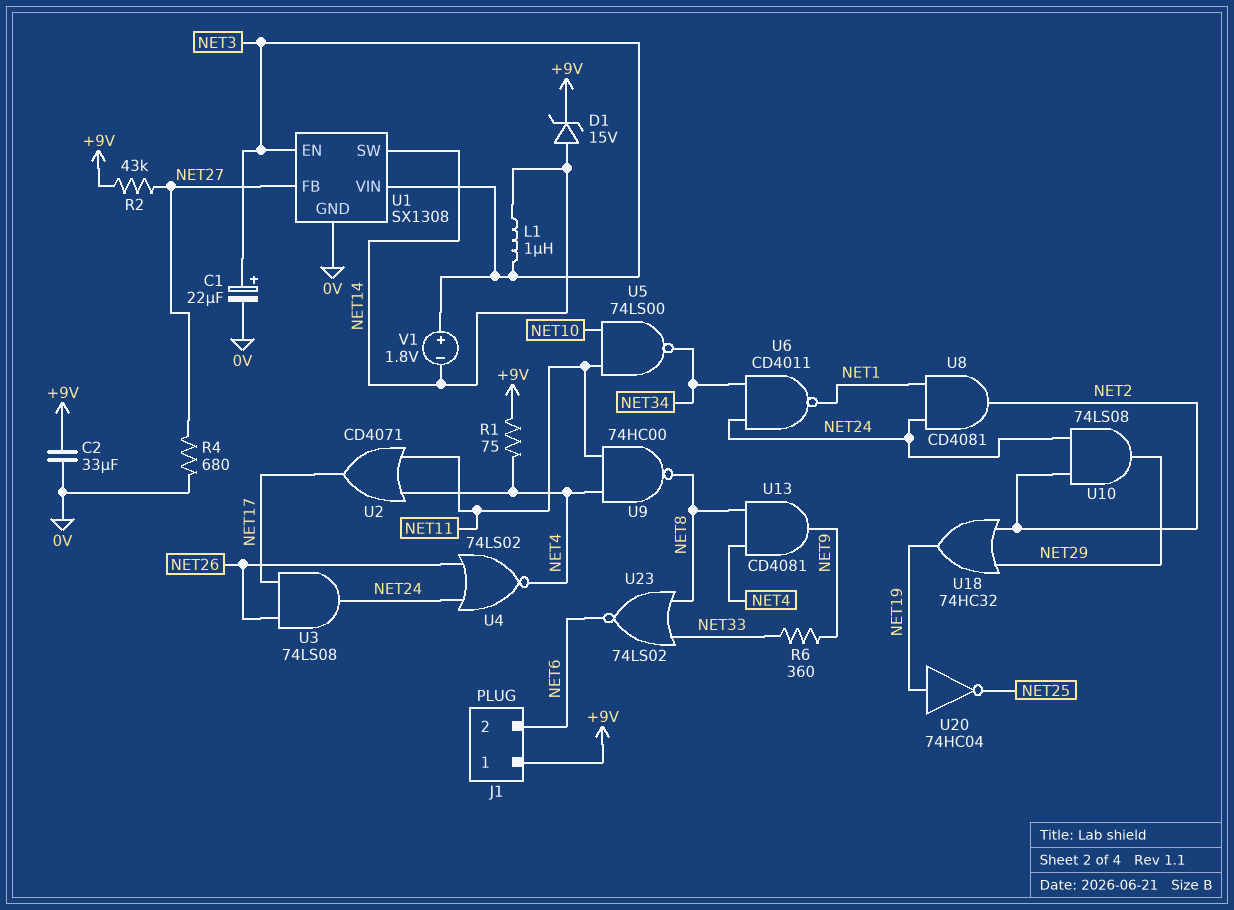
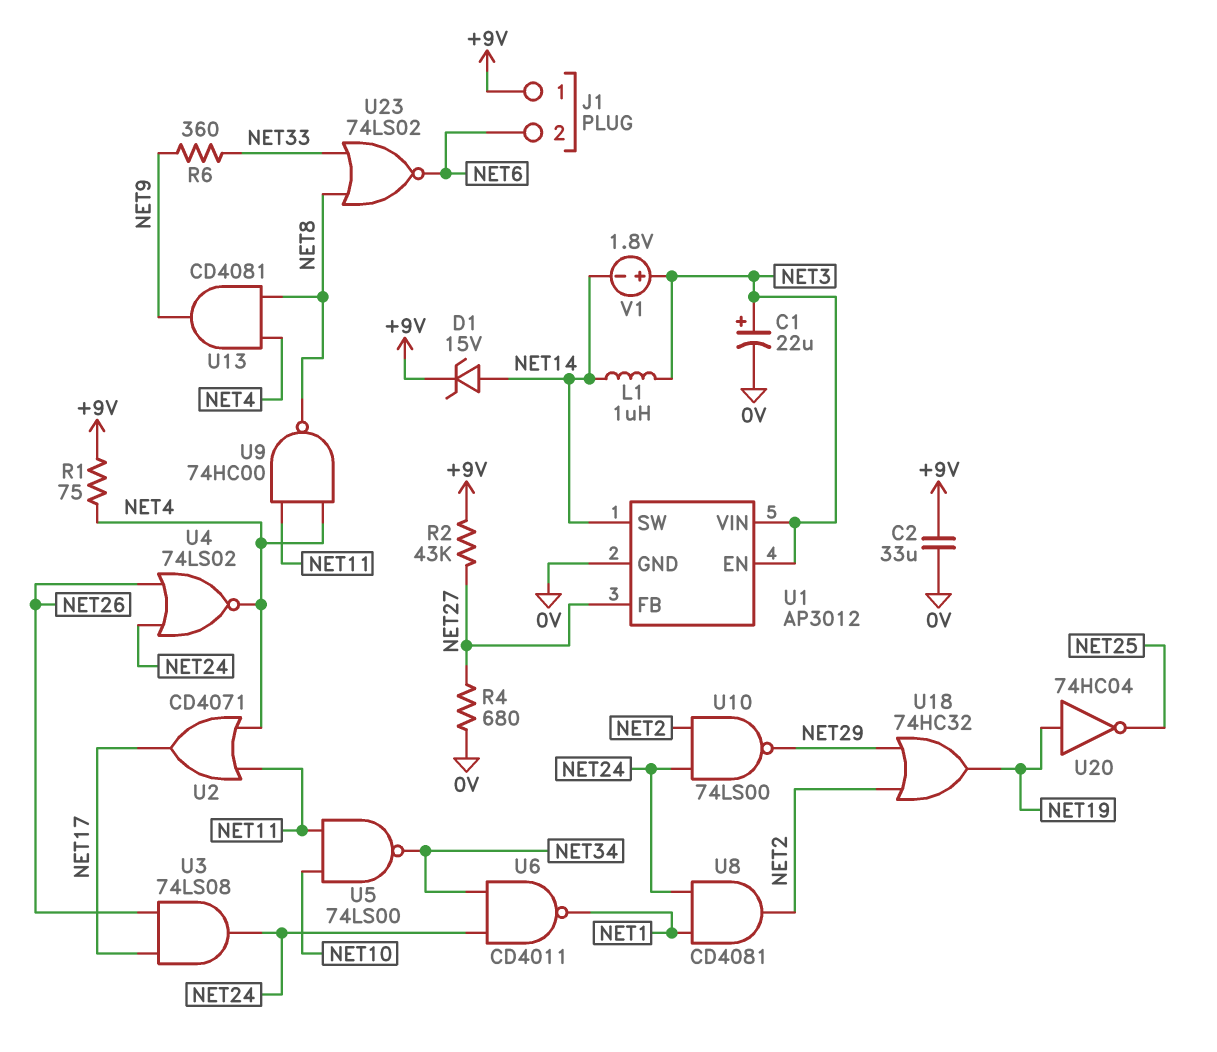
U1: SX1308 -> AP3012
U10: AND 74LS08 (in NET2, in NET24, out NET29) -> NAND 74LS00 (in NET2, in NET24, out NET29)

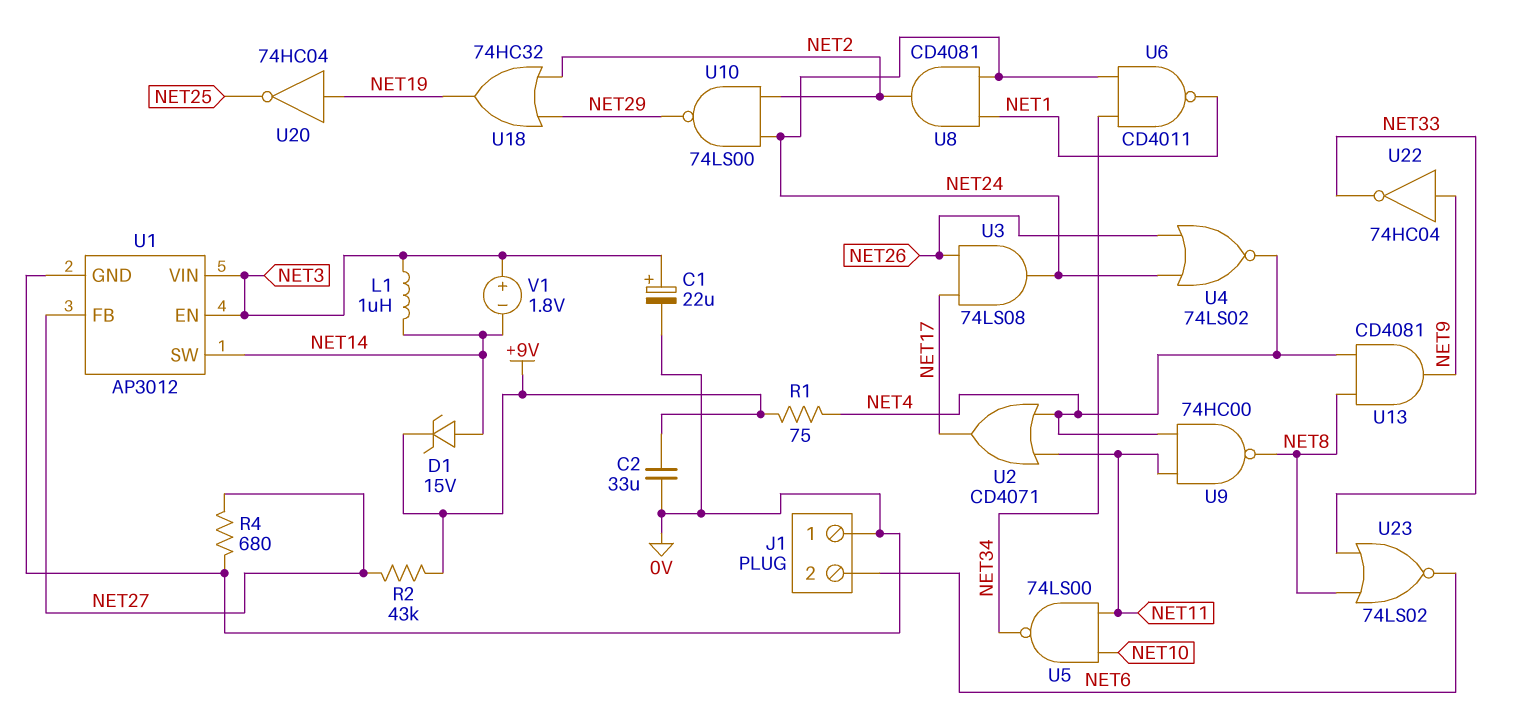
J1 pin 1: +9V -> 0V
R6: 360 (NET9, NET33) -> none
U22: none -> NOT 74HC04 (in NET9, out NET33)

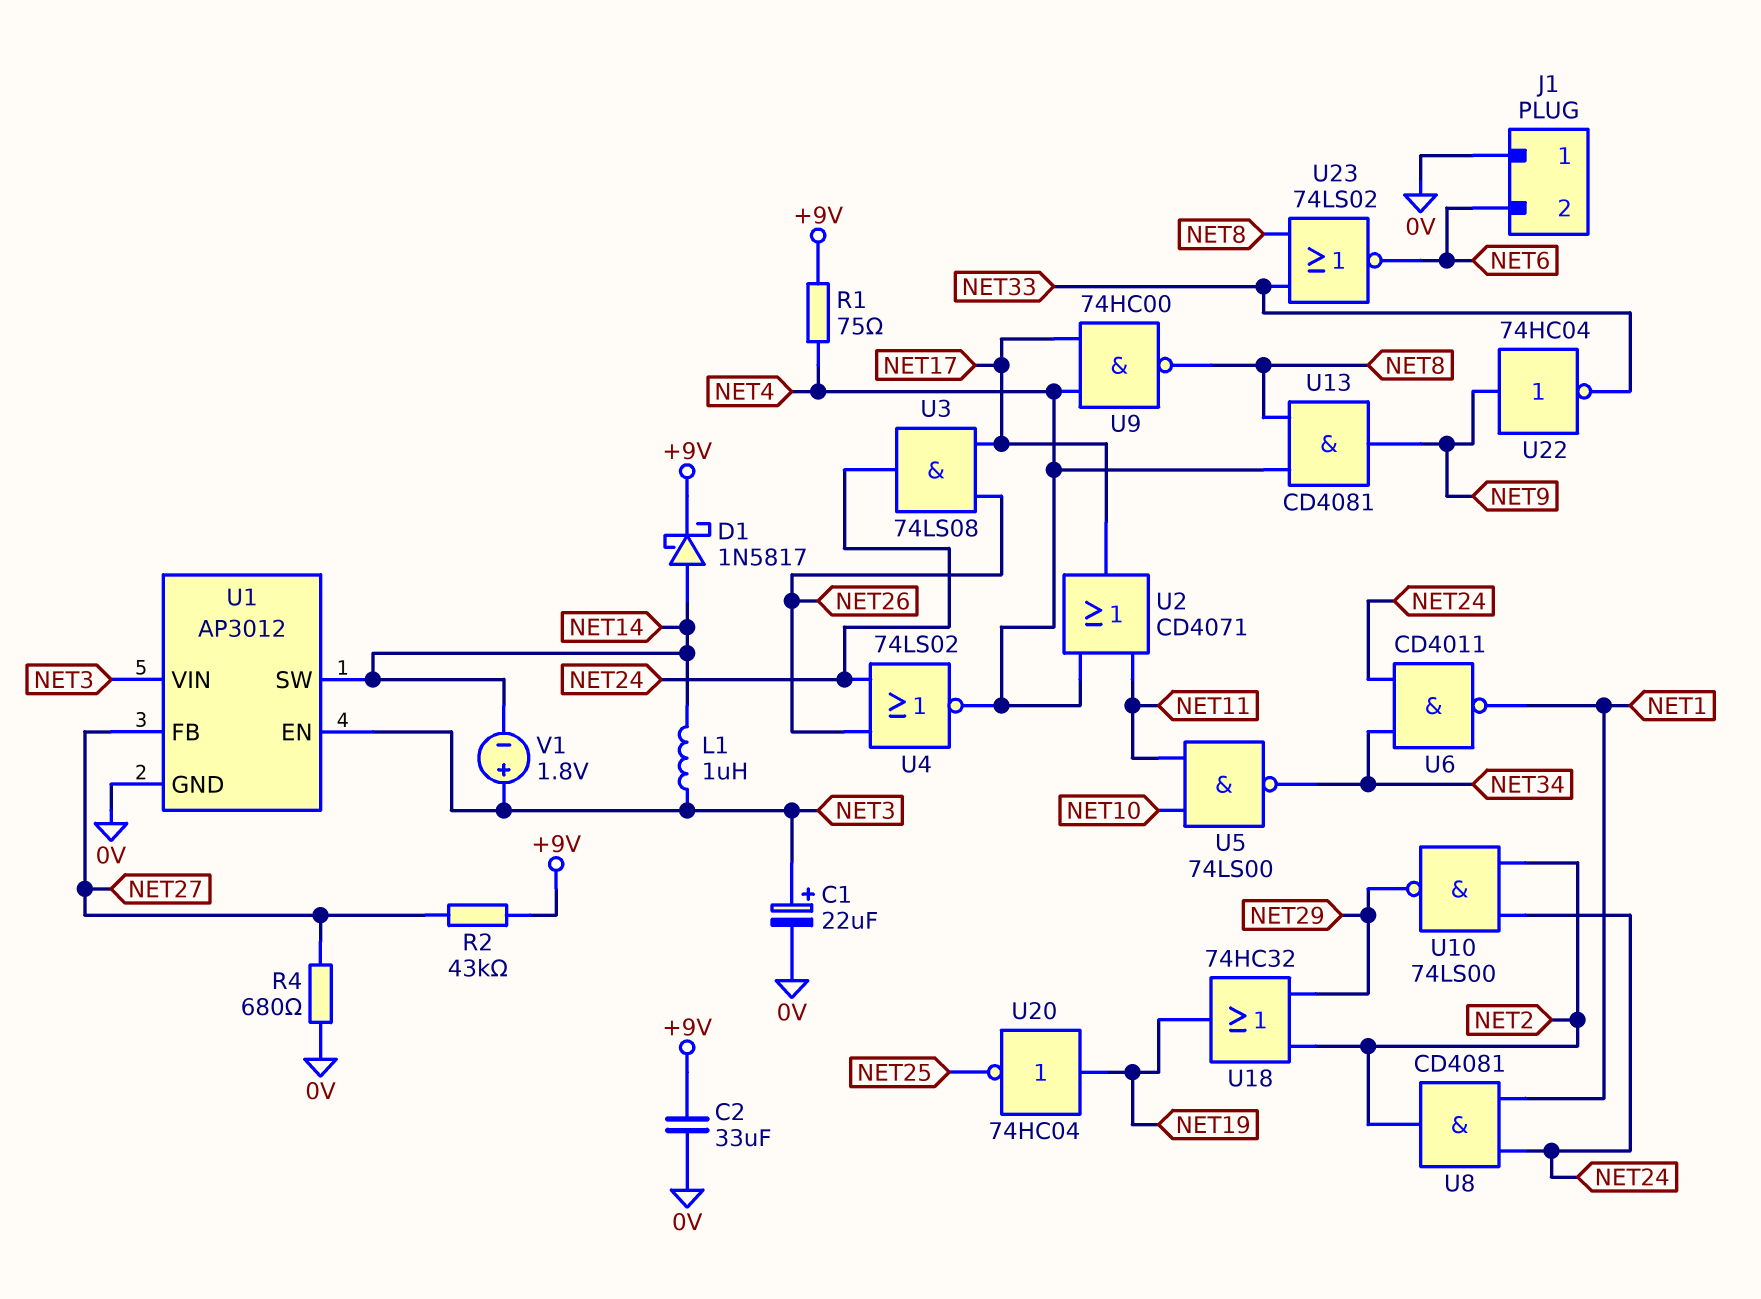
D1: zener 15V (A NET14, K +9V) -> schottky 1N5817 (A NET14, K +9V)
U9: NAND 74HC00 (in NET4, in NET11, out NET8) -> NAND 74HC00 (in NET4, in NET17, out NET8)

